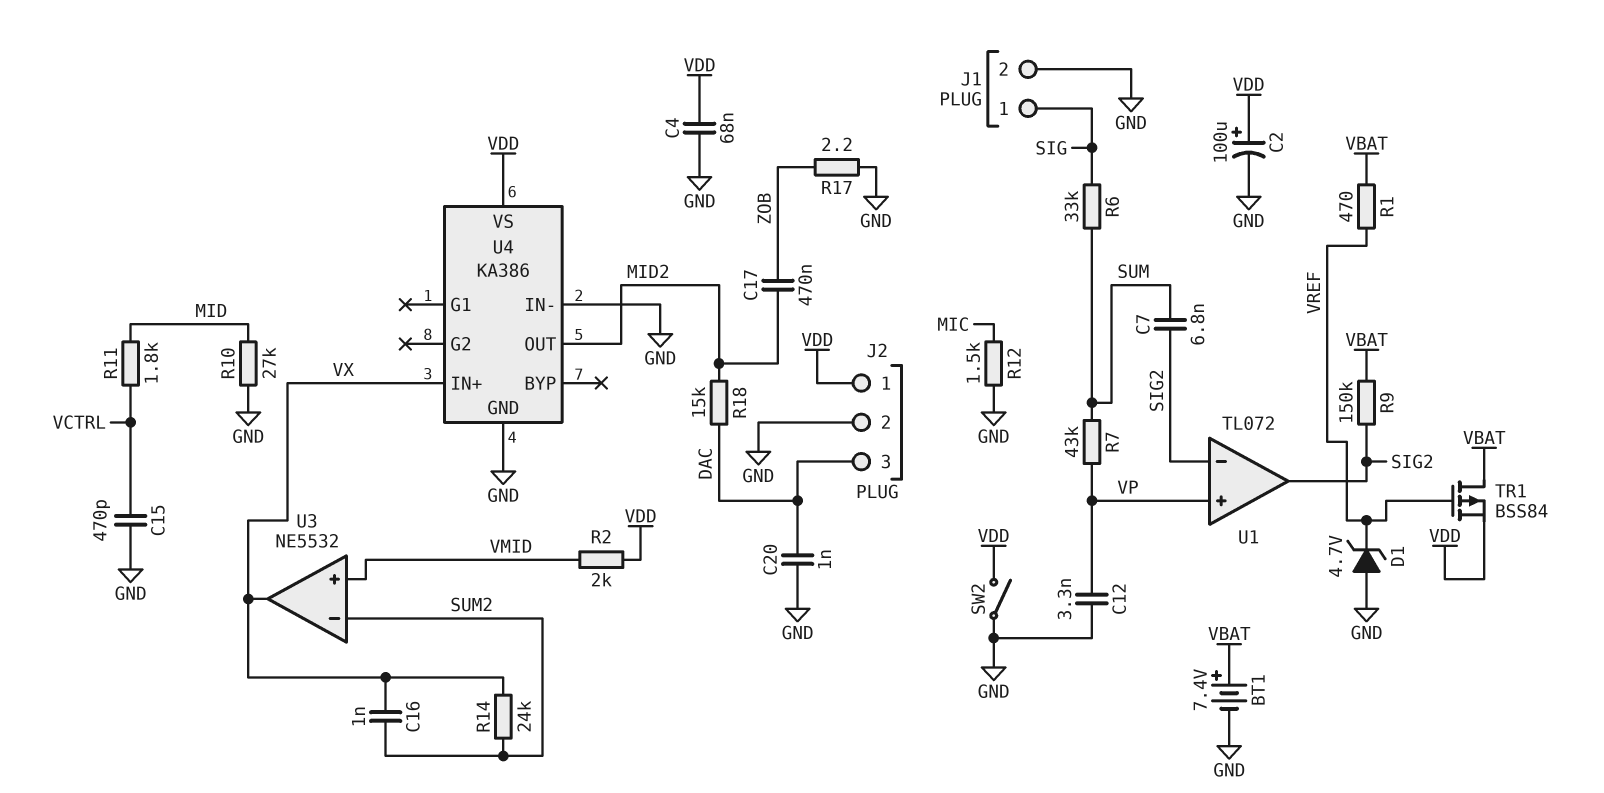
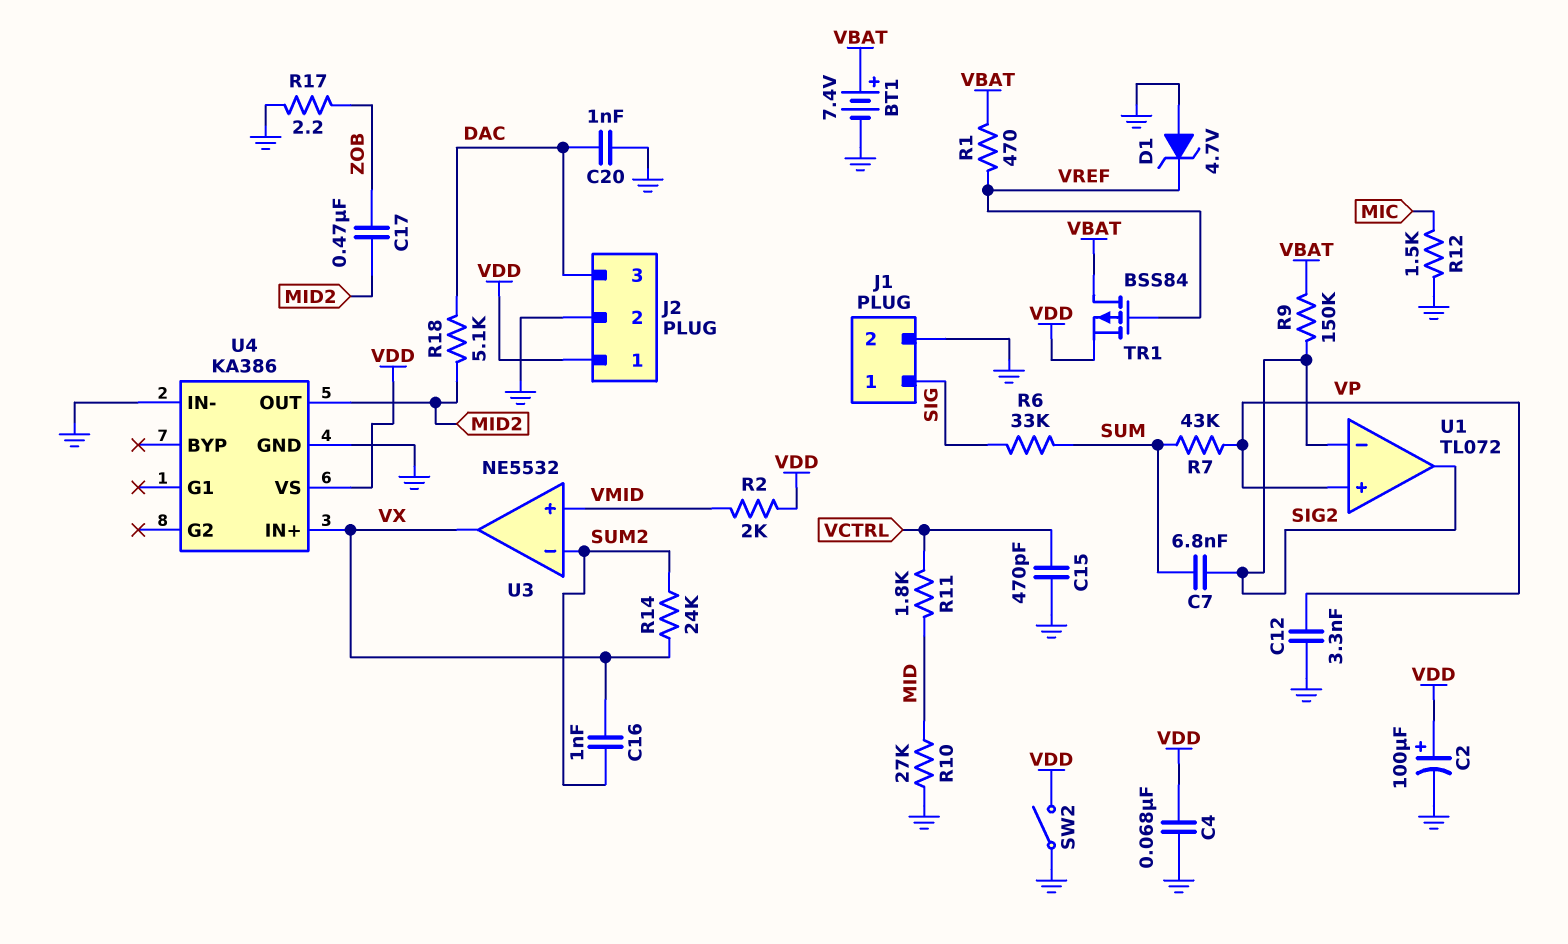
R18: 15k (DAC, MID2) -> 5.1k (DAC, MID2)

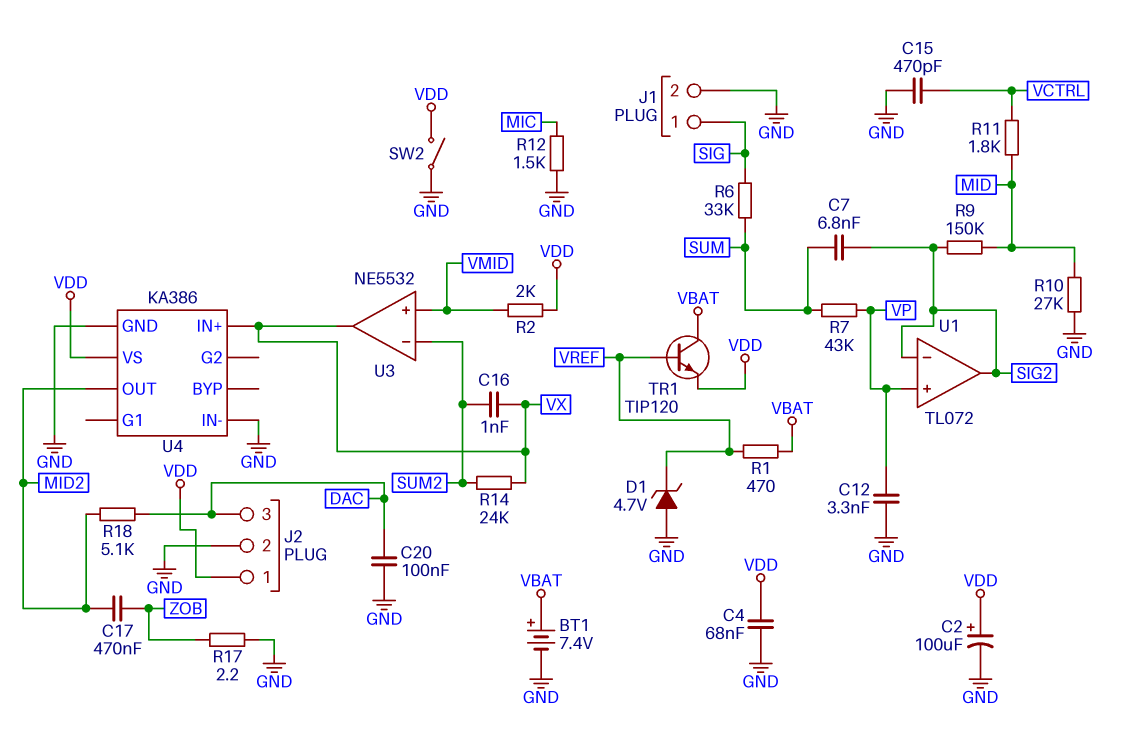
C20: 1nF (DAC, GND) -> 100nF (DAC, GND)
R9: 150k (SIG2, VBAT) -> 150k (MID, SIG2)
TR1: PMOS BSS84 (G VREF, D VBAT, S VDD) -> NPN TIP120 (B VREF, C VBAT, E VDD)

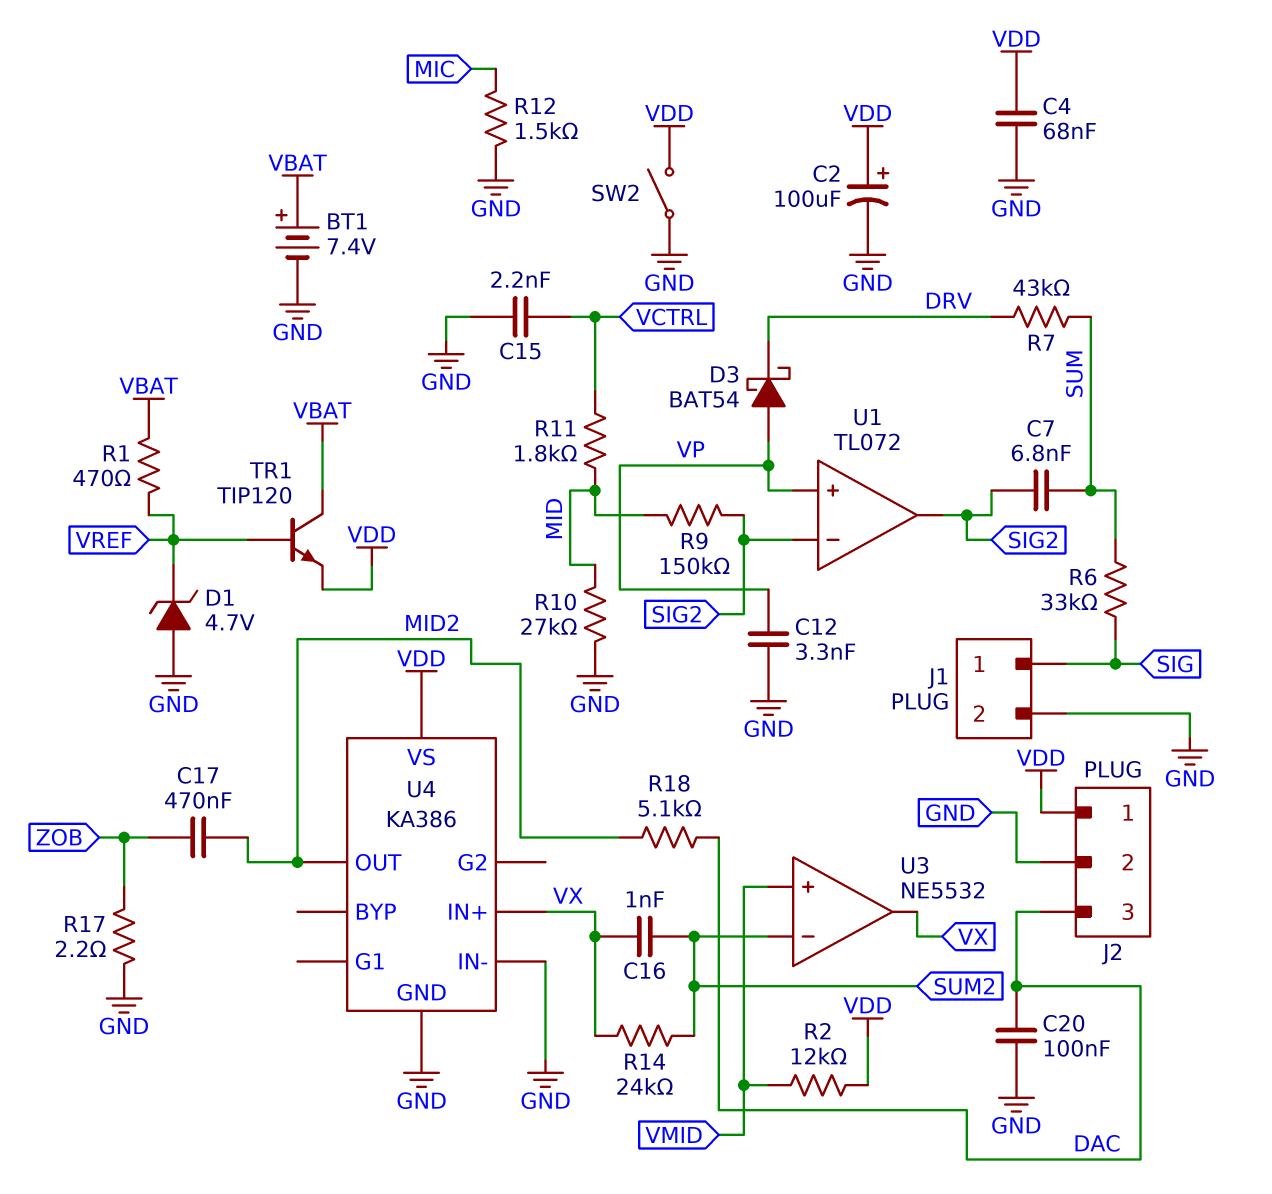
C15: 470pF (GND, VCTRL) -> 2.2nF (GND, VCTRL)
D3: none -> schottky BAT54 (A VP, K DRV)
R2: 2k (VDD, VMID) -> 12k (VDD, VMID)
R7: 43k (SUM, VP) -> 43k (DRV, SUM)

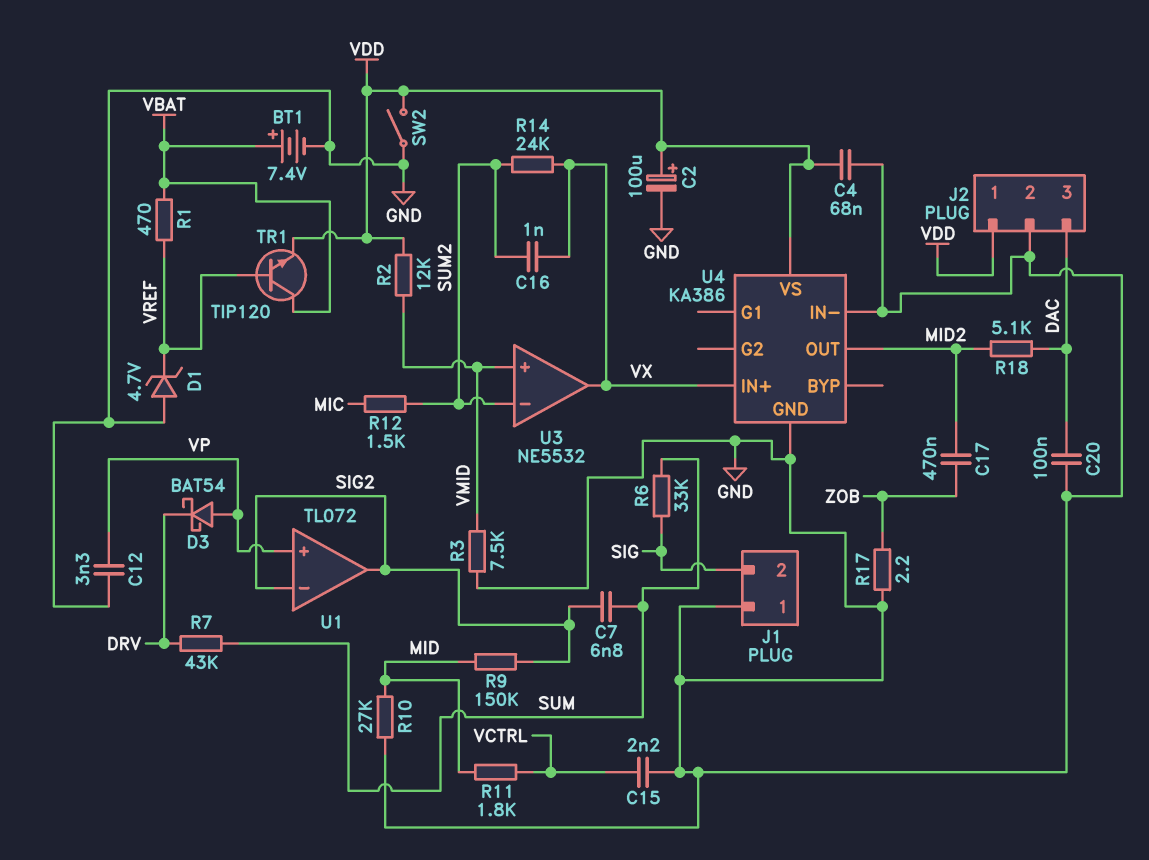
J1 pin 1: SIG -> GND
J1 pin 2: GND -> SIG
R3: none -> 7.5k (GND, VMID)
R12: 1.5k (GND, MIC) -> 1.5k (MIC, SUM2)

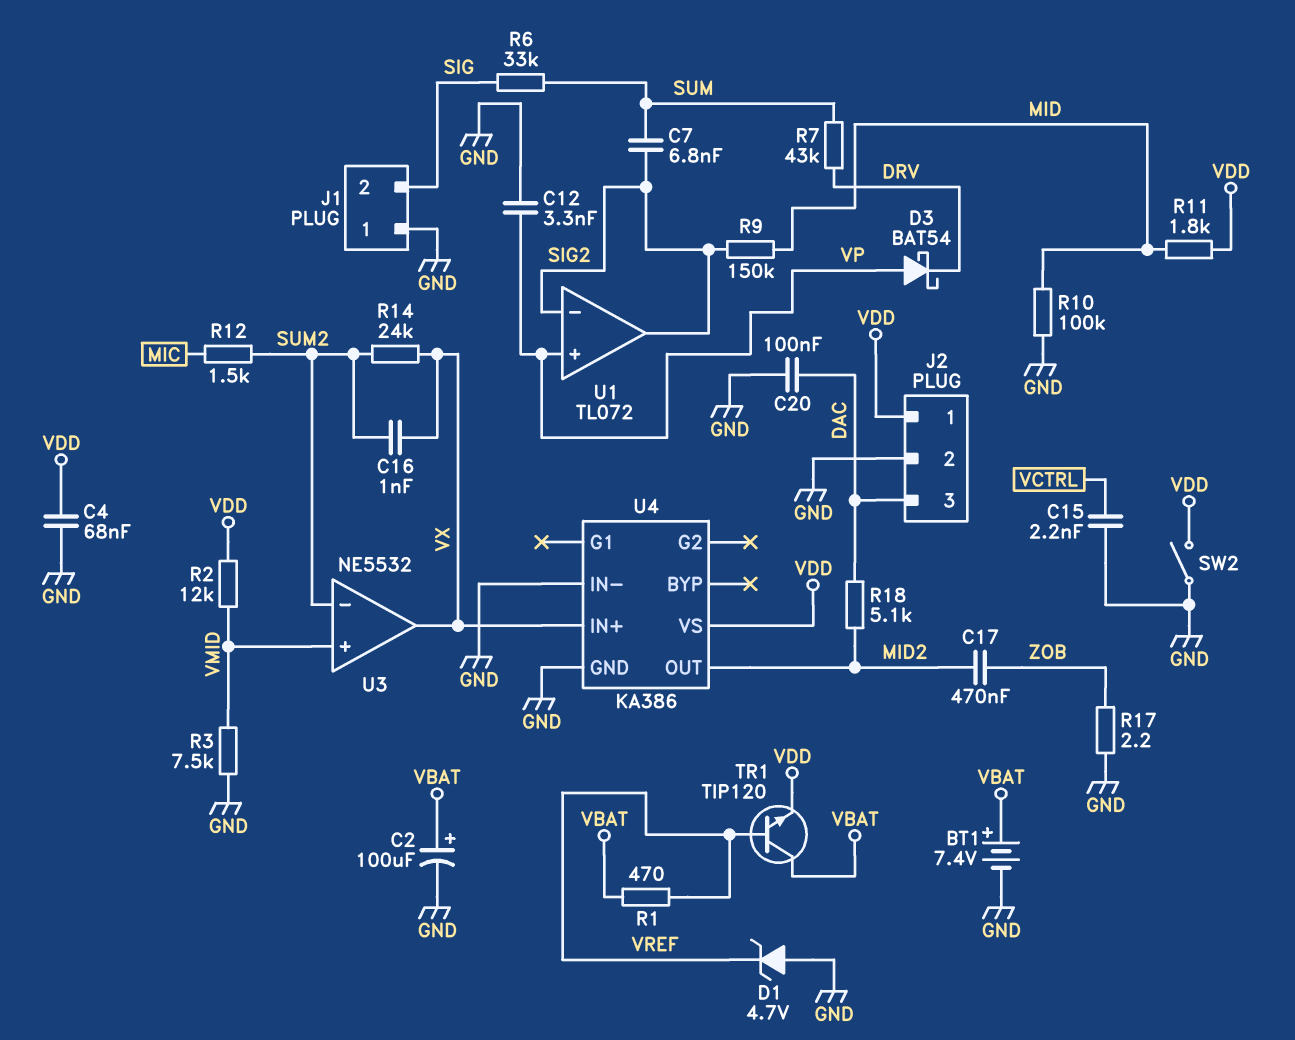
C2: 100uF (plus VDD, minus GND) -> 100uF (plus VBAT, minus GND)
R10: 27k (GND, MID) -> 100k (GND, MID)
R11: 1.8k (MID, VCTRL) -> 1.8k (MID, VDD)

